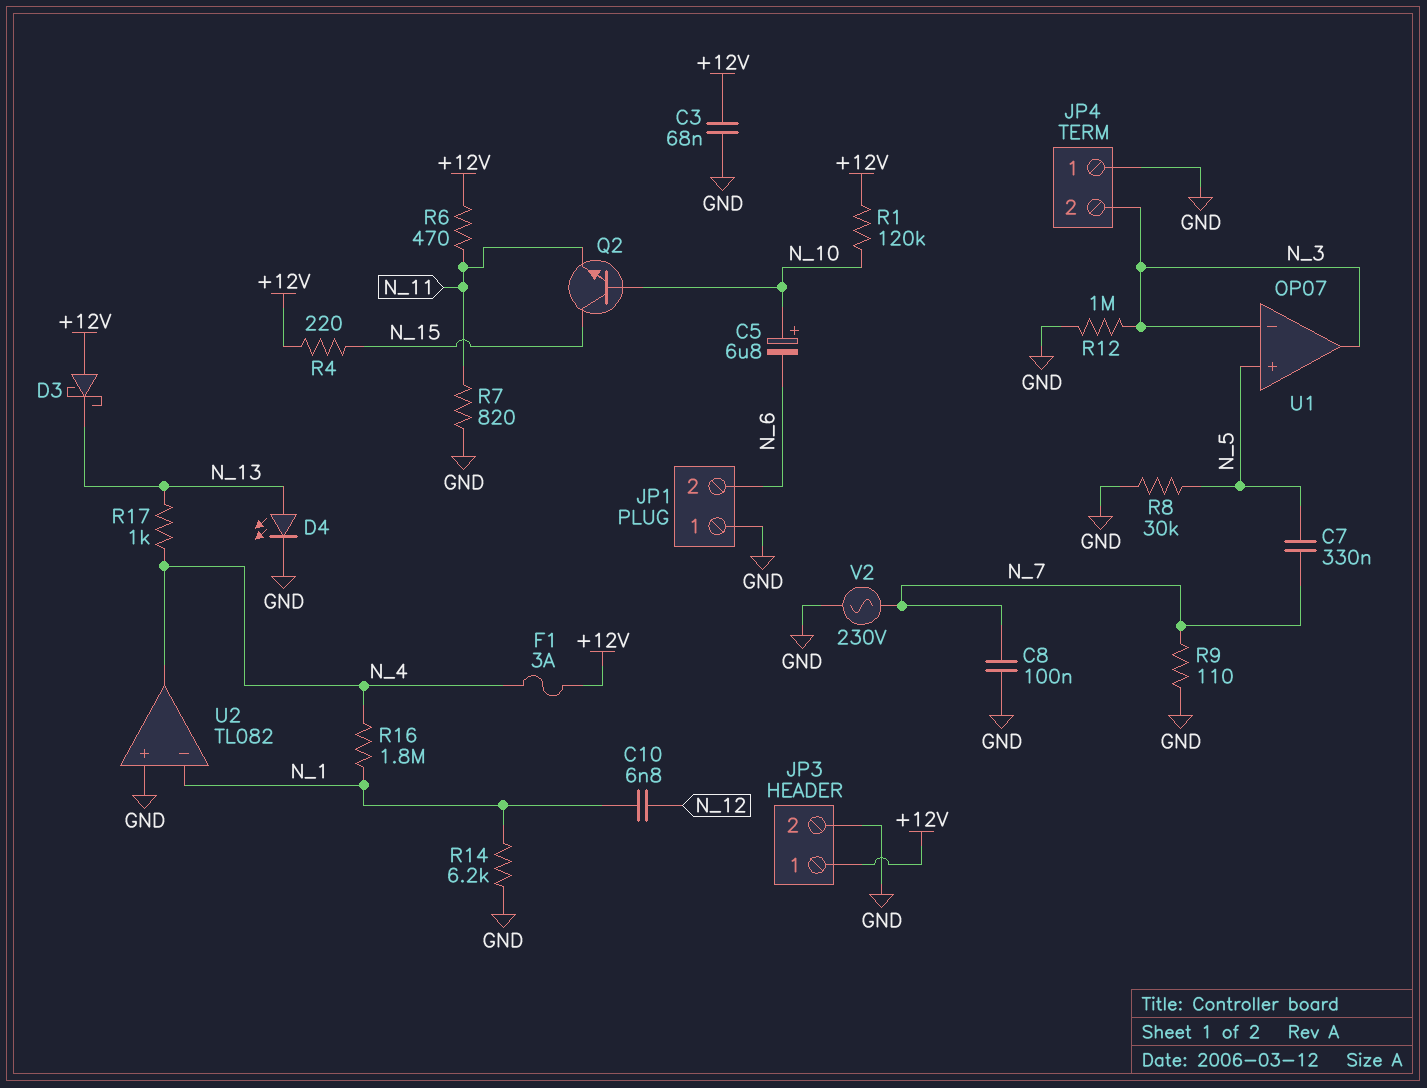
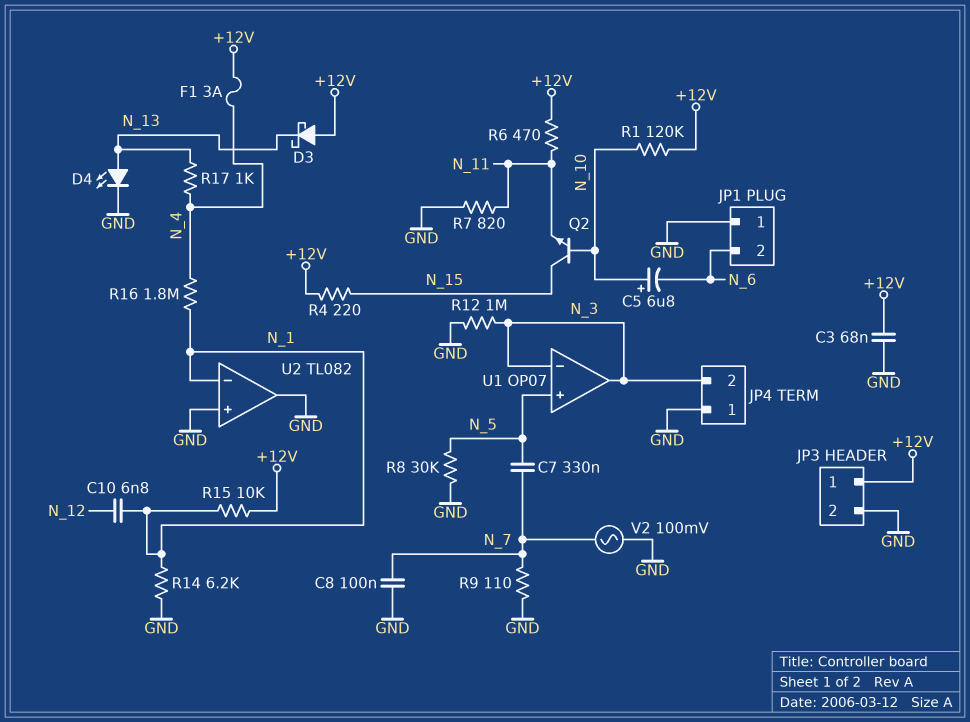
R15: none -> 10k (+12V, N_1)
U2 pin out: N_4 -> GND
V2: AC 230V (GND, N_7) -> AC 100mV (GND, N_7)

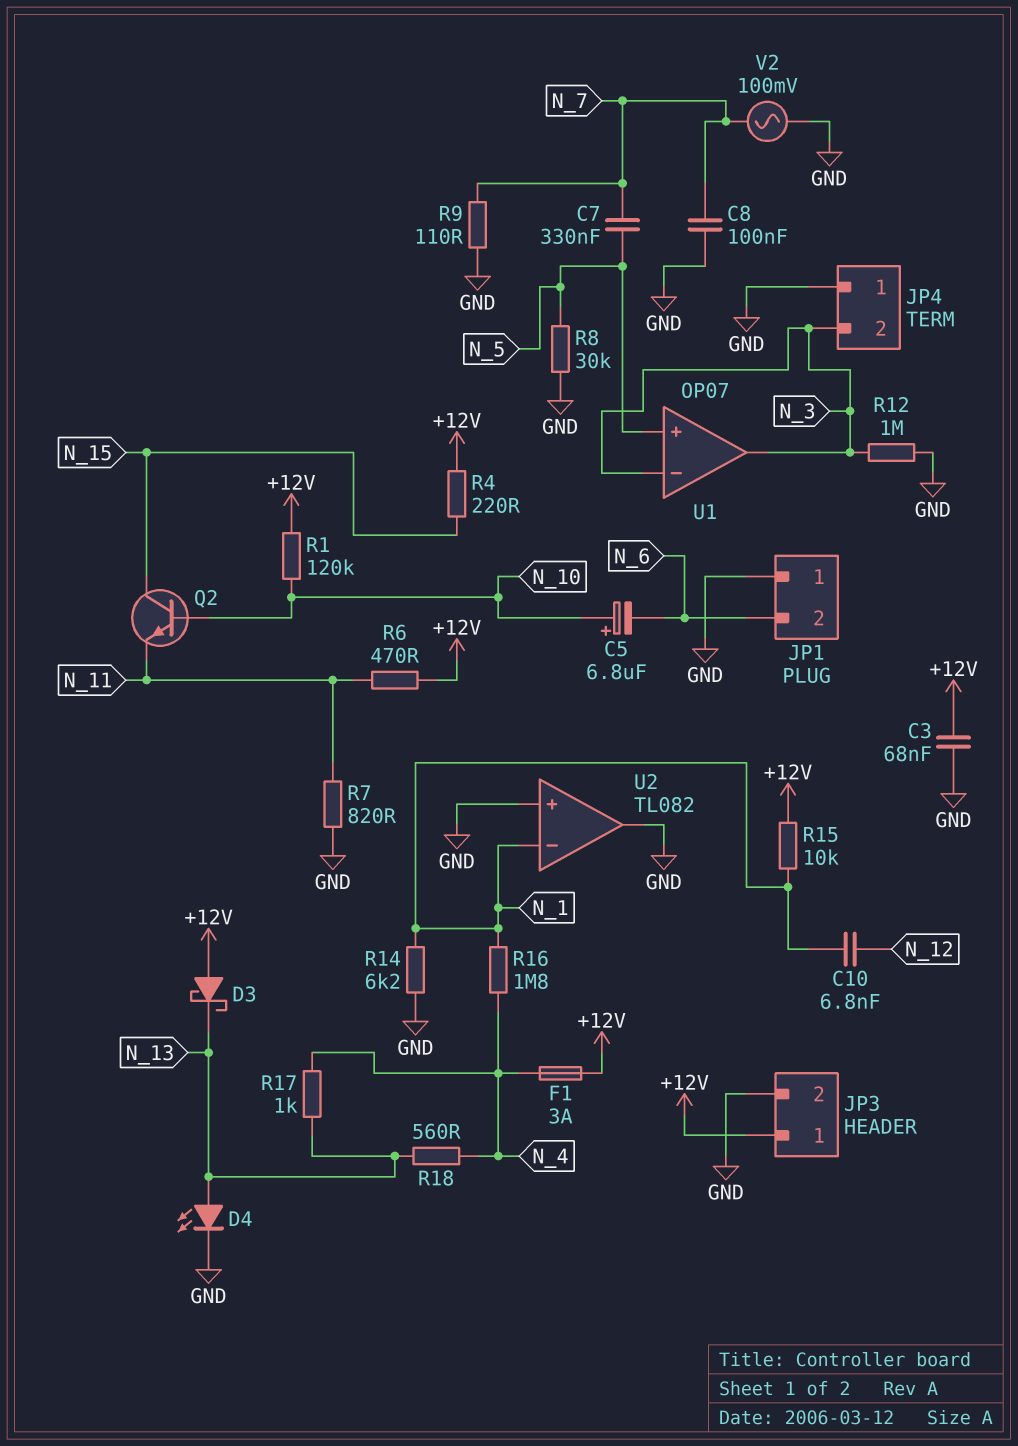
R18: none -> 560 (N_4, N_13)

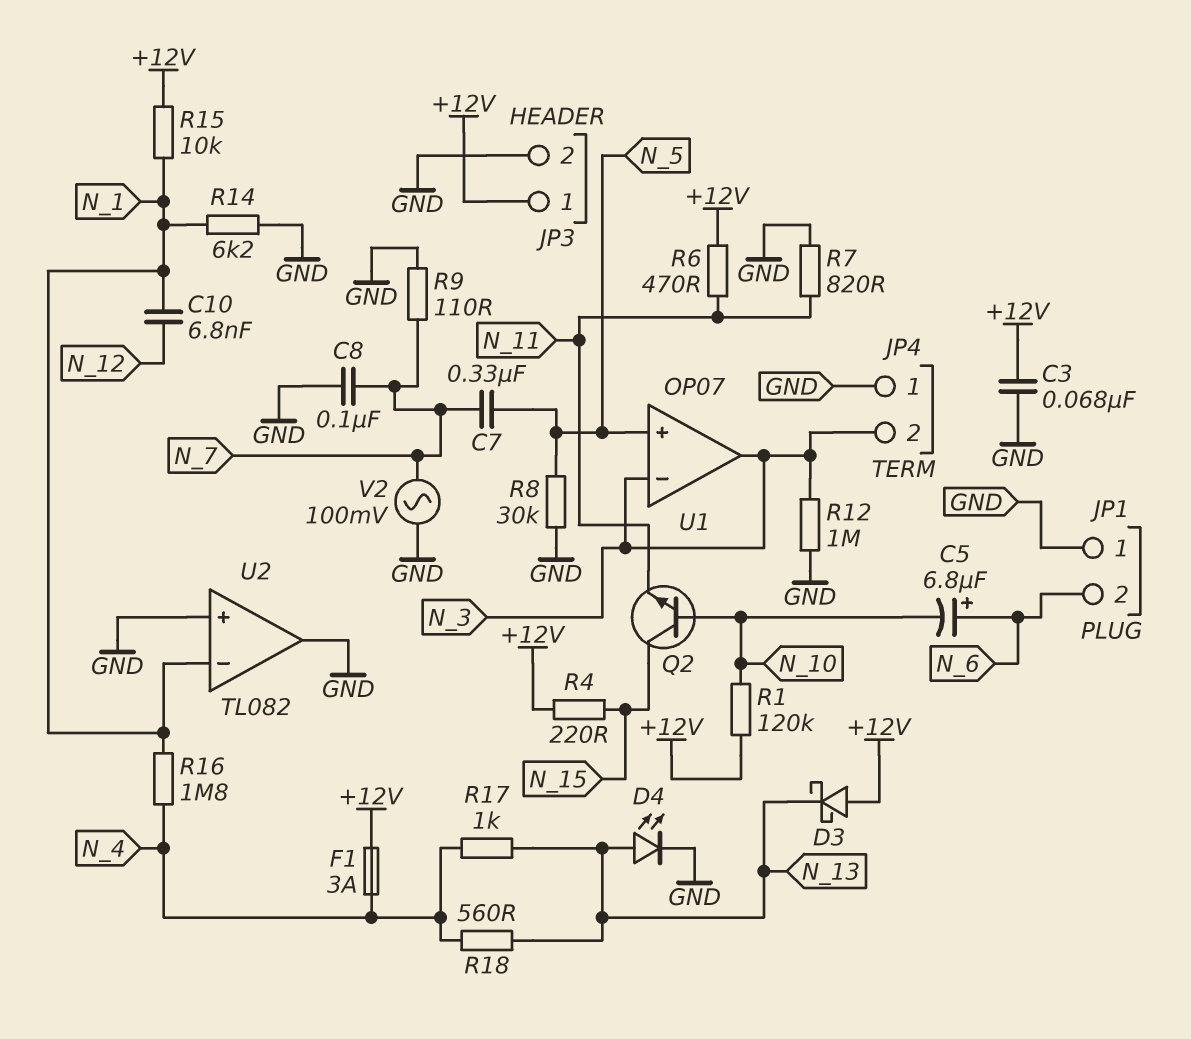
C5: 6.8uF (plus N_10, minus N_6) -> 6.8uF (plus N_6, minus N_10)

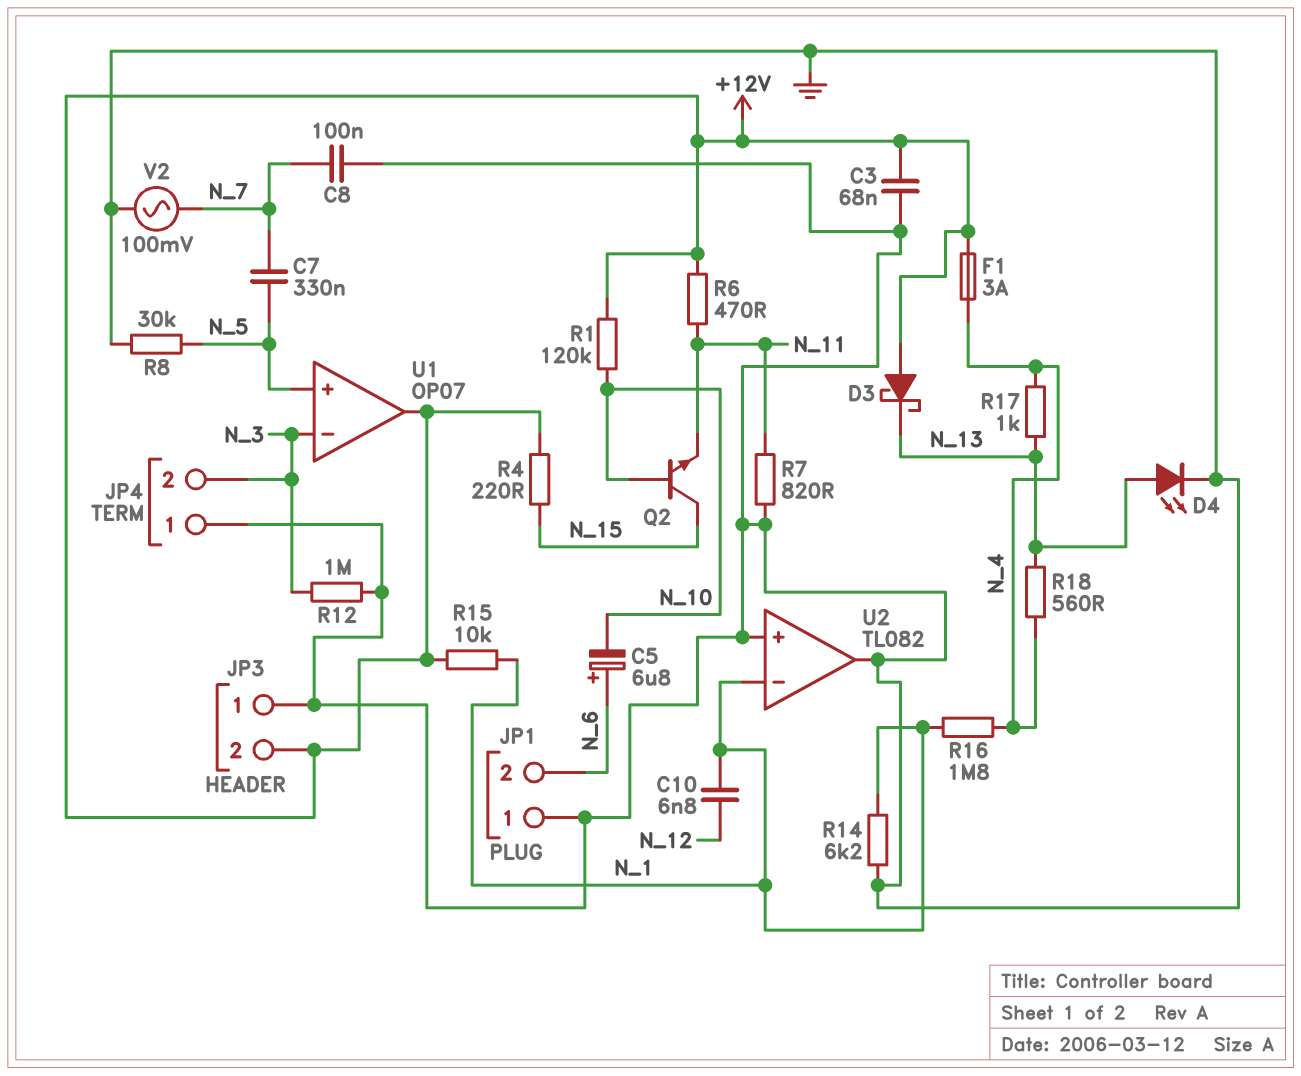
JP3 pin 1: +12V -> GND
JP3 pin 2: GND -> +12V
R9: 110 (GND, N_7) -> none
U1 pin out: N_3 -> +12V

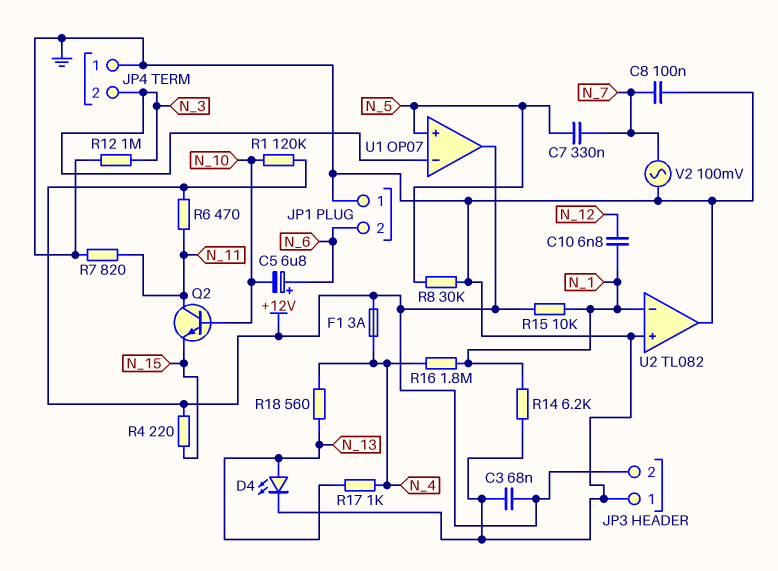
D3: schottky (A +12V, K N_13) -> none
Q2: NPN (B N_10, C N_15, E N_11) -> NPN (B N_10, C N_11, E N_15)

